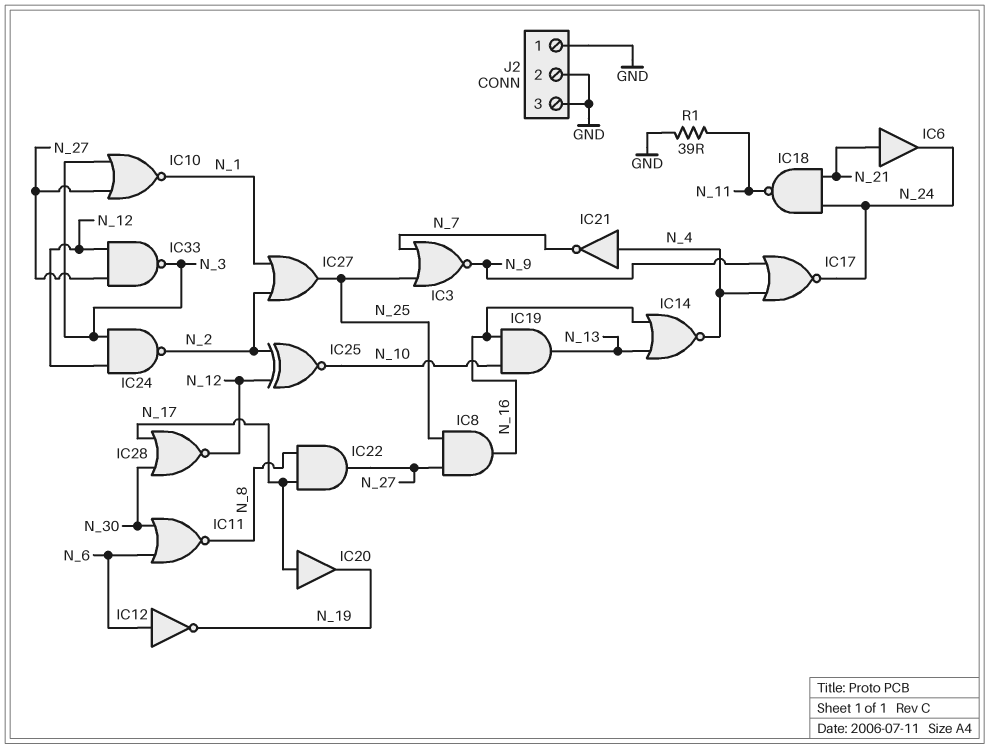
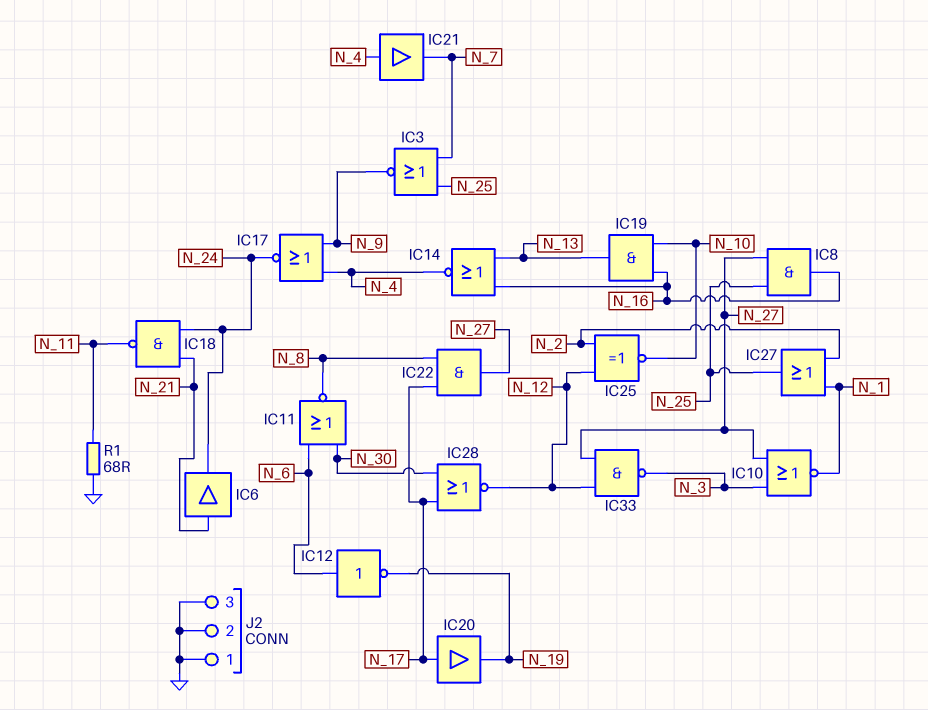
IC21: NOT (in N_4, out N_7) -> buffer (in N_4, out N_7)
IC24: NAND (in N_3, in N_12, out N_2) -> none
R1: 39 (GND, N_11) -> 68 (GND, N_11)

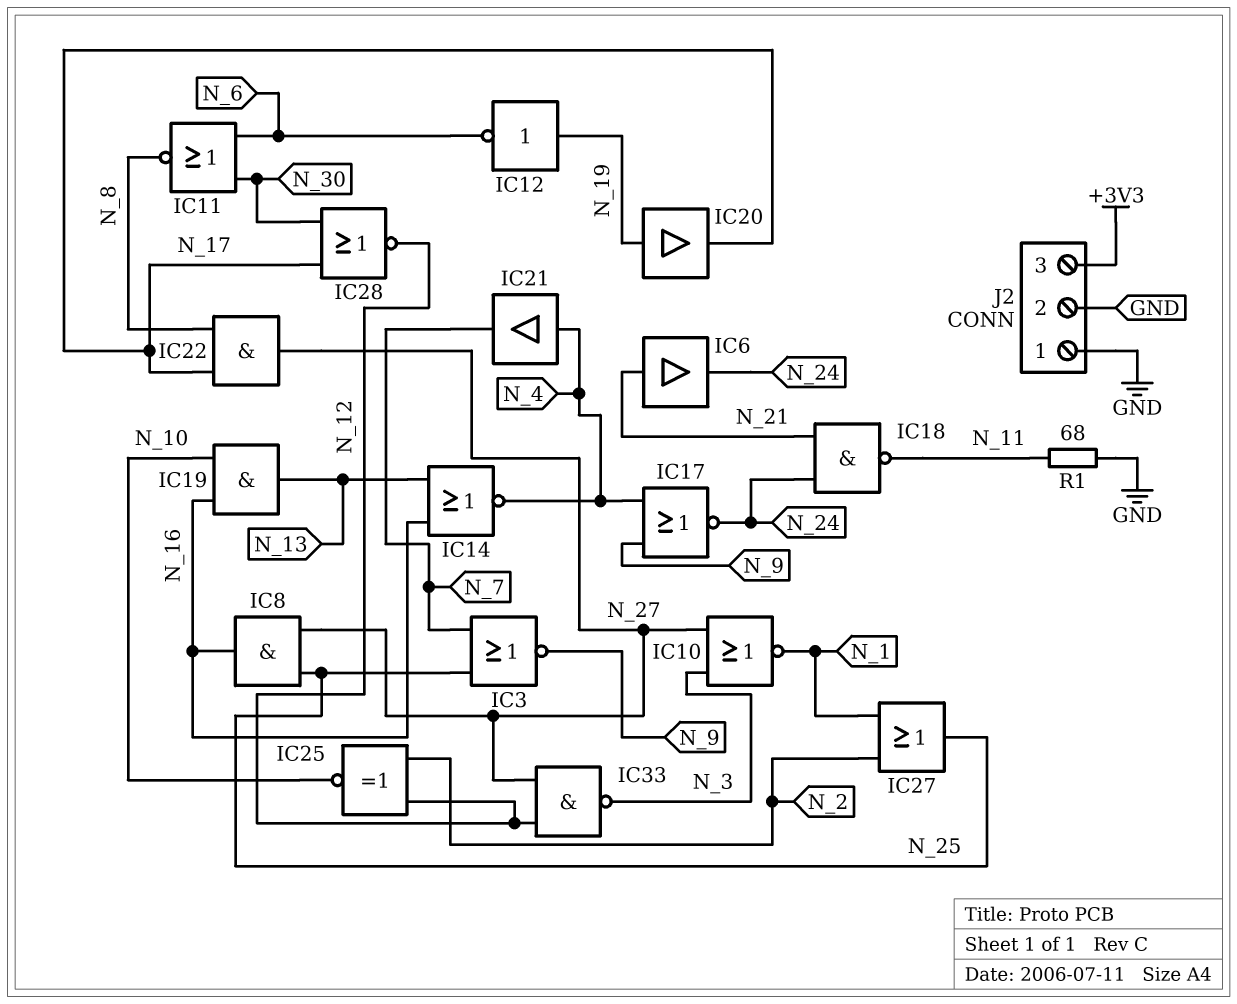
IC12: NOT (in N_6, out N_19) -> NOT (in N_19, out N_6)
IC20: buffer (in N_17, out N_19) -> buffer (in N_19, out N_17)
J2 pin 3: GND -> +3V3

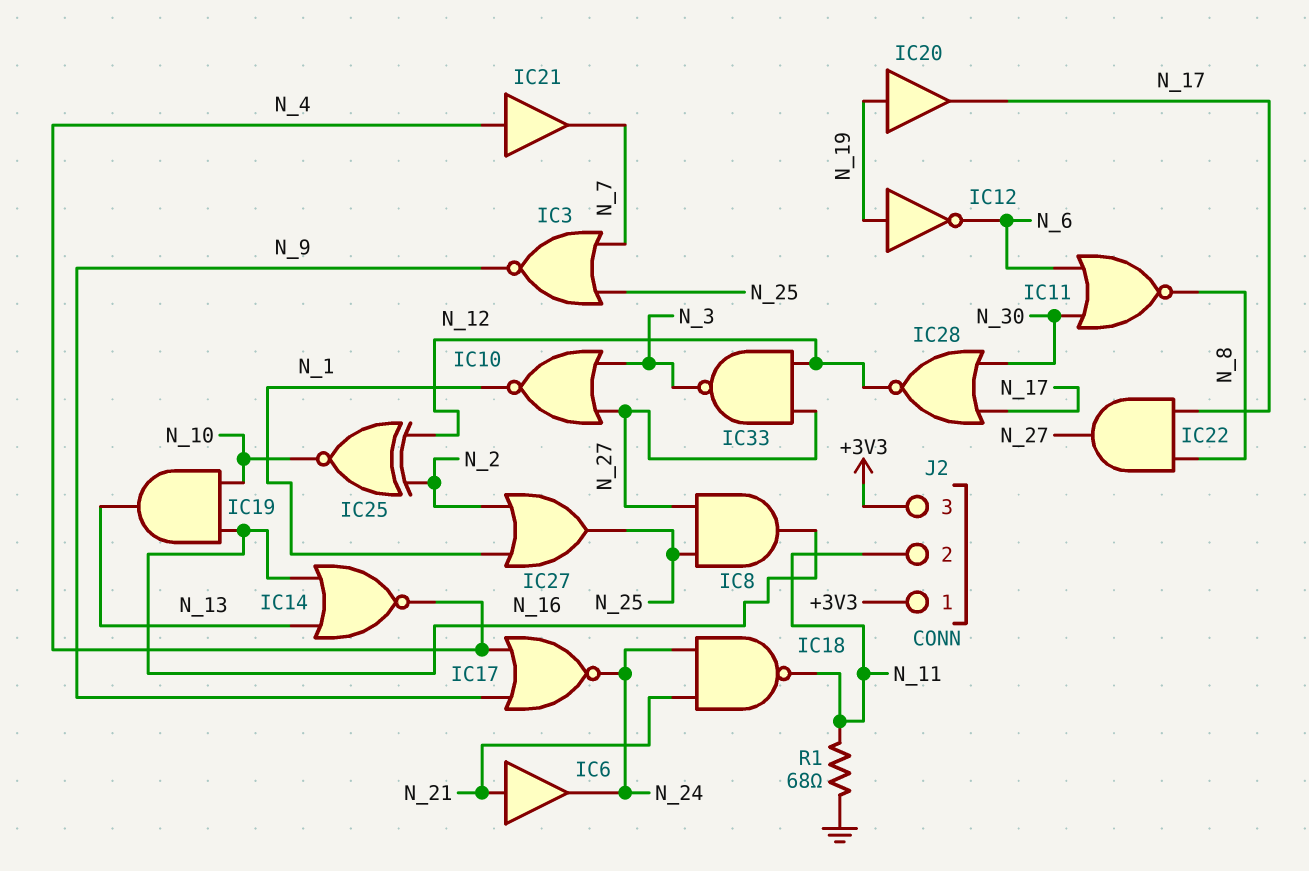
J2 pin 1: GND -> +3V3
J2 pin 2: GND -> N_11

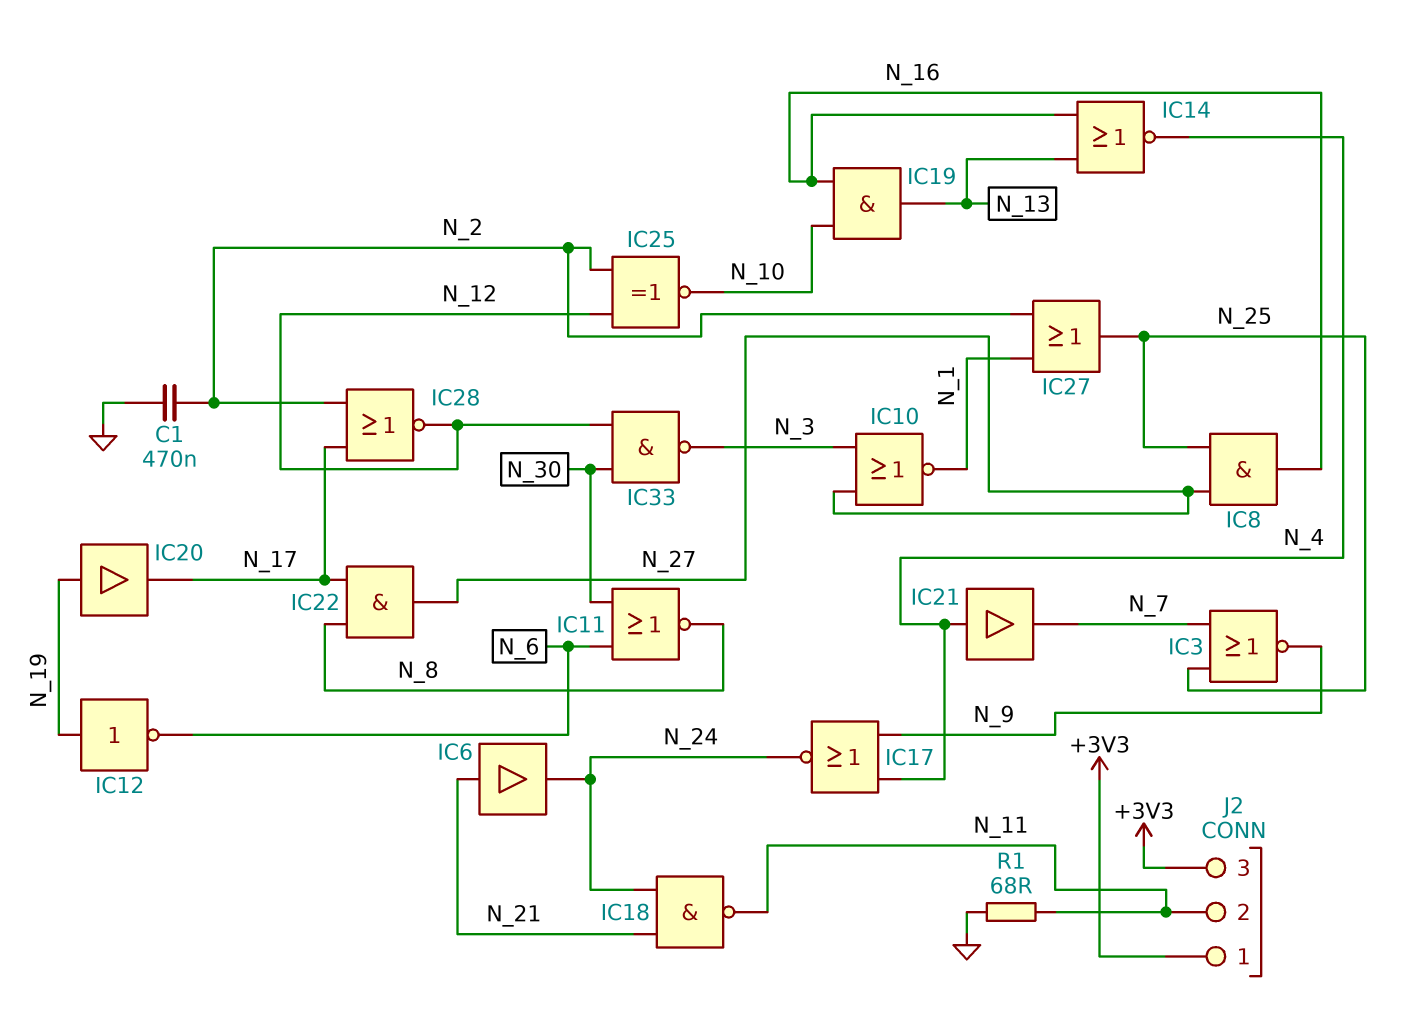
C1: none -> 470nF (GND, N_2)
IC28: NOR (in N_17, in N_30, out N_12) -> NOR (in N_2, in N_17, out N_12)
IC33: NAND (in N_12, in N_27, out N_3) -> NAND (in N_12, in N_30, out N_3)

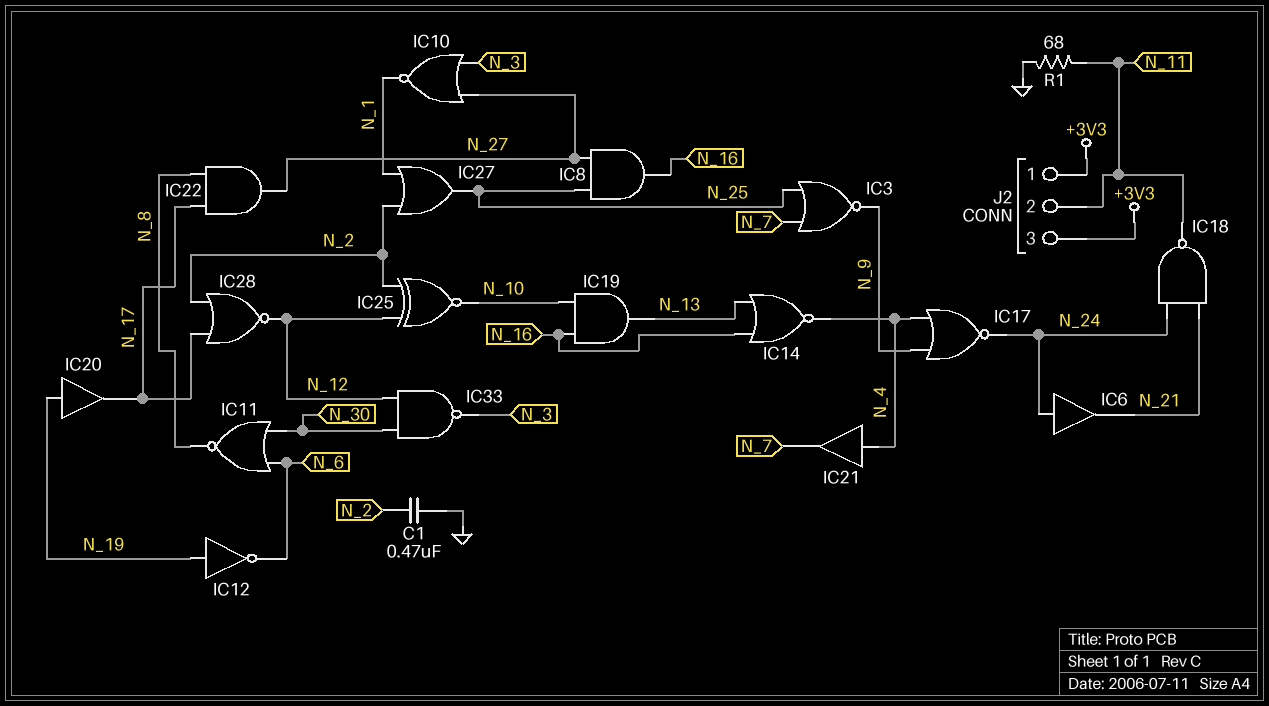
IC6: buffer (in N_21, out N_24) -> buffer (in N_24, out N_21)

